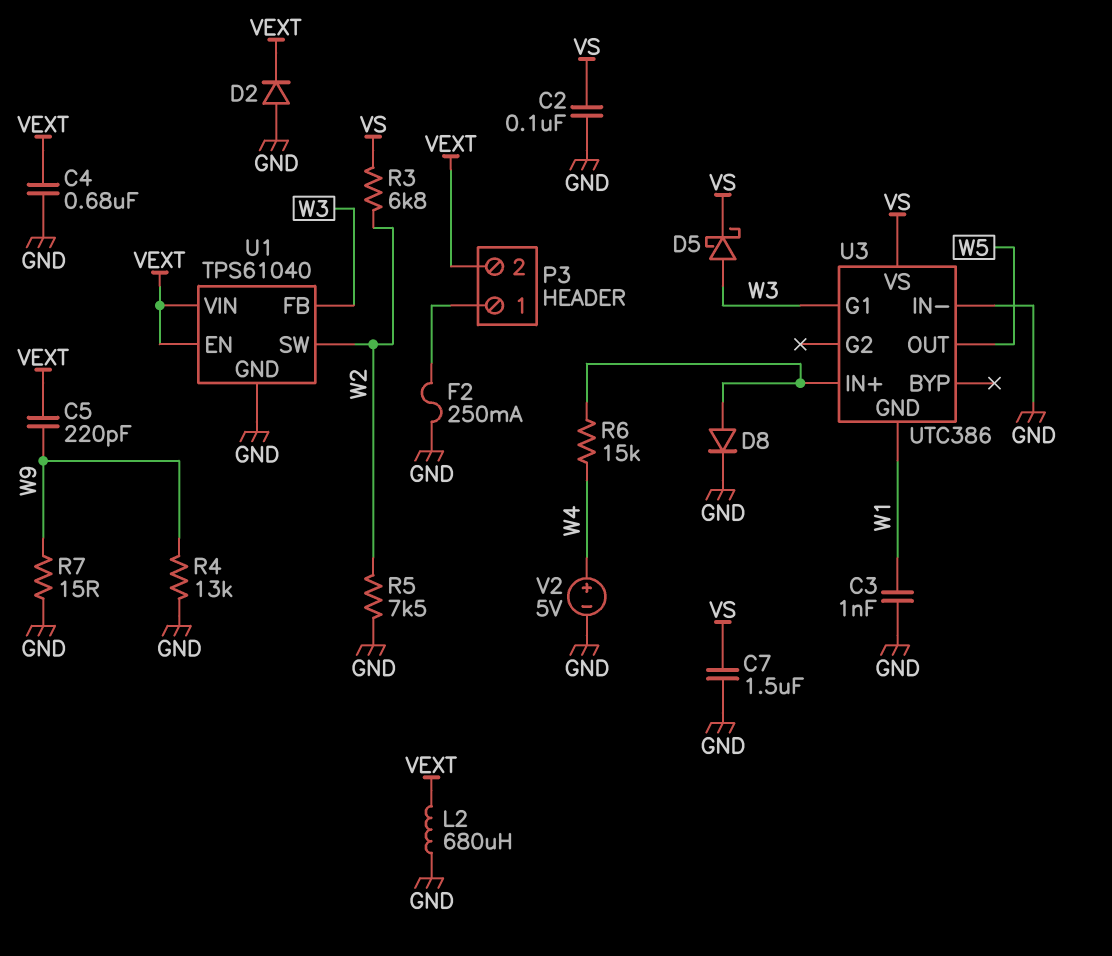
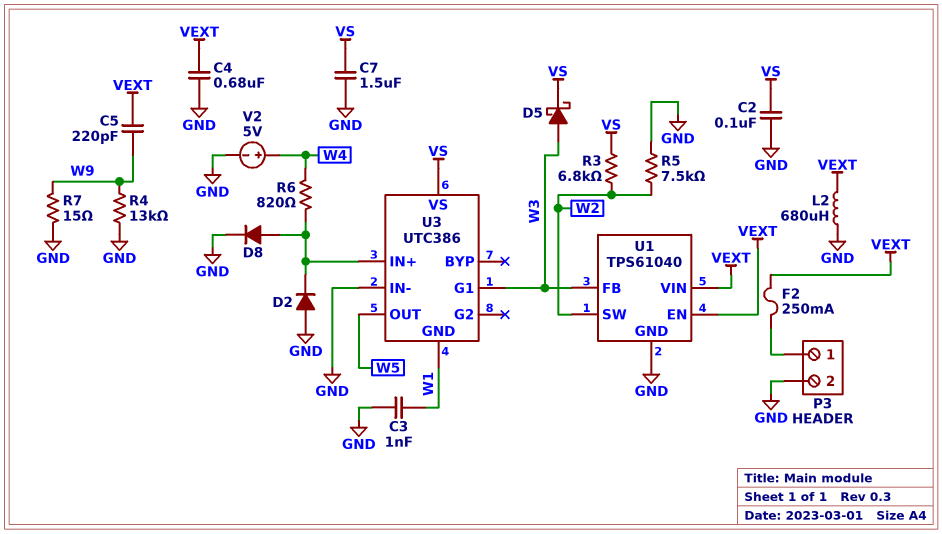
D2: diode (A GND, K VEXT) -> diode (A GND, K U3/IN+)
F2: 250mA (GND, P3/1) -> 250mA (P3/1, VEXT)
P3 pin 2: VEXT -> GND
R6: 15k (U3/IN+, W4) -> 820 (U3/IN+, W4)

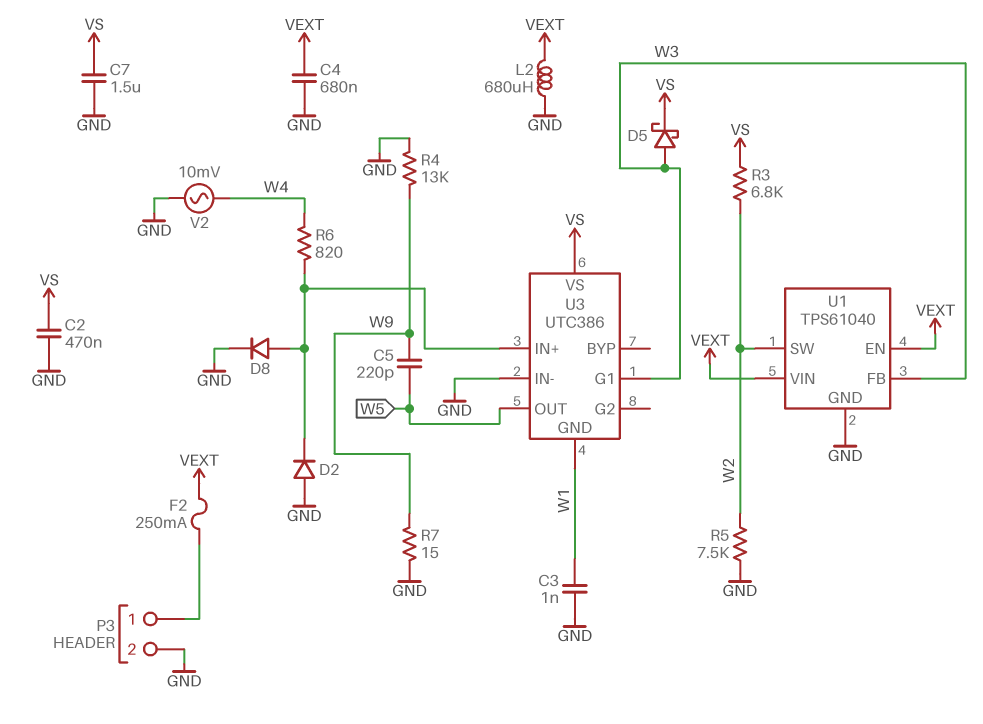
C2: 100nF (GND, VS) -> 470nF (GND, VS)
C5: 220pF (VEXT, W9) -> 220pF (W5, W9)
V2: 5V (plus W4, minus GND) -> AC 10mV (GND, W4)

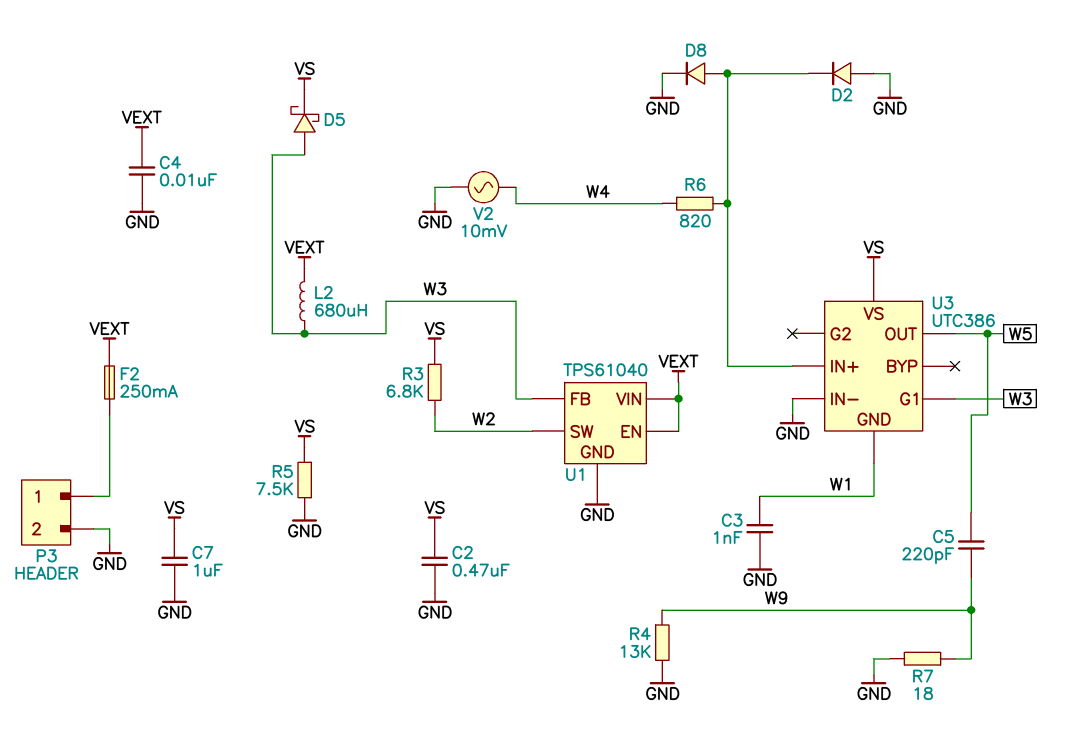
C4: 680nF (GND, VEXT) -> 10nF (GND, VEXT)
C7: 1.5uF (GND, VS) -> 1uF (GND, VS)
L2: 680uH (GND, VEXT) -> 680uH (VEXT, W3)
R5: 7.5k (GND, W2) -> 7.5k (GND, VS)
R7: 15 (GND, W9) -> 18 (GND, W9)

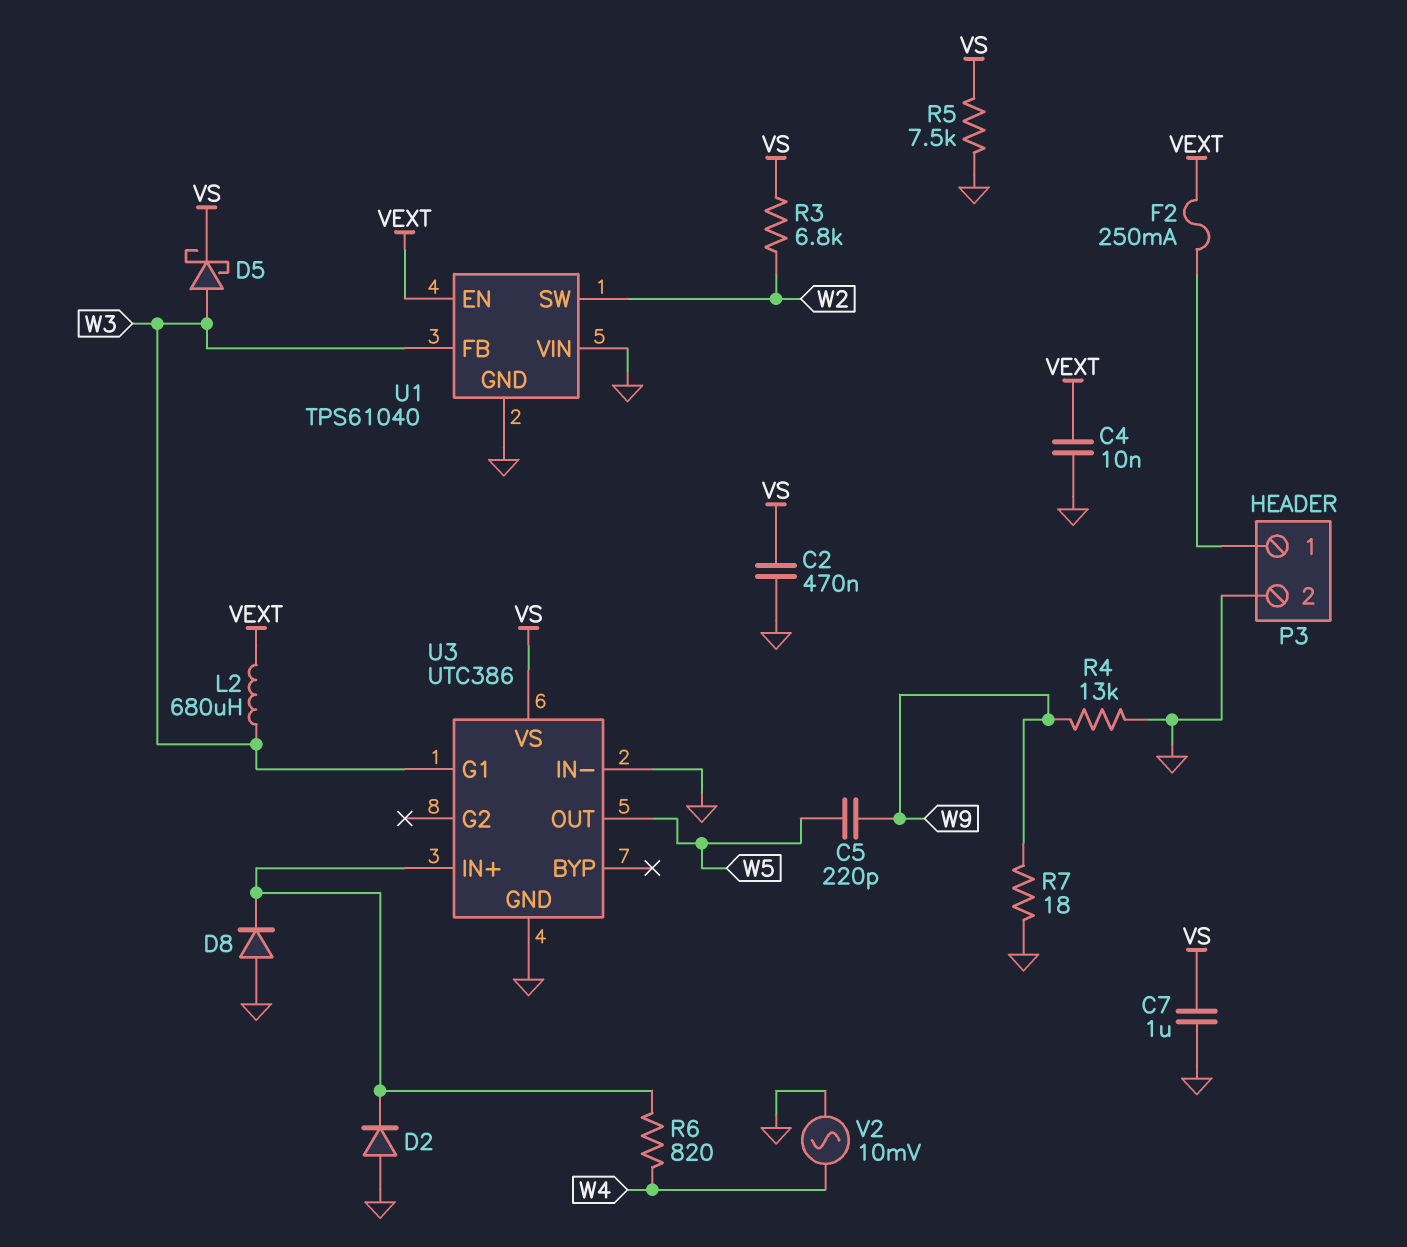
C3: 1nF (GND, W1) -> none
D8: diode (A U3/IN+, K GND) -> diode (A GND, K U3/IN+)
U1 pin VIN: VEXT -> GND
U3 pin GND: W1 -> GND

